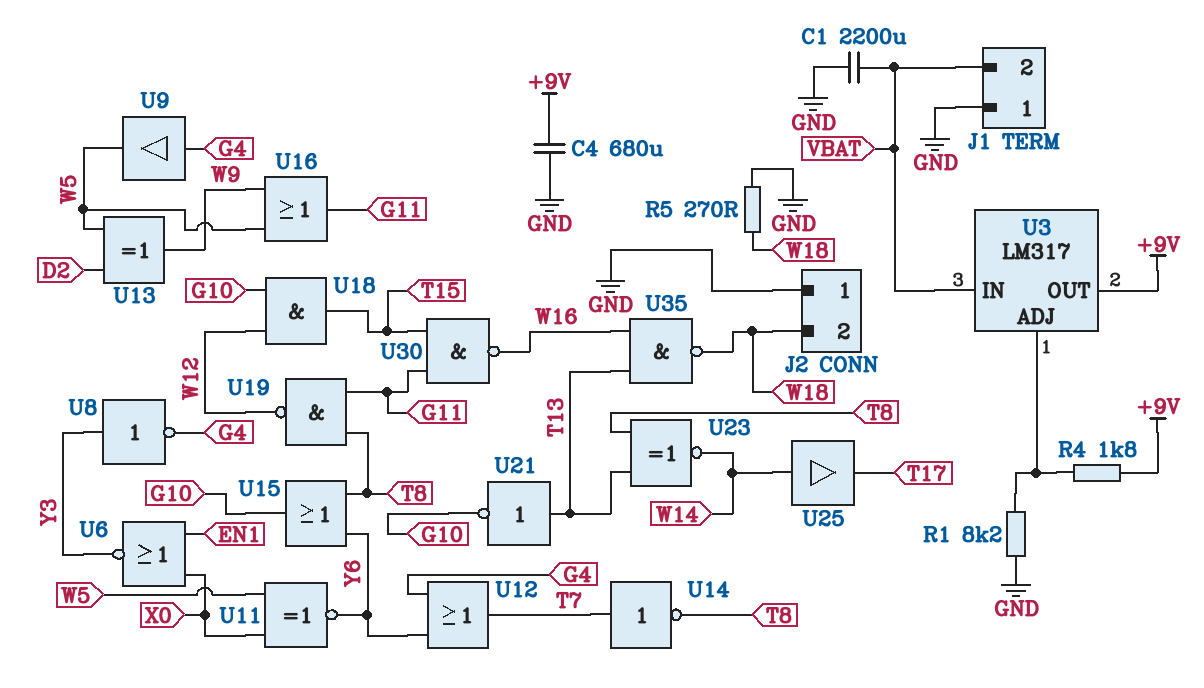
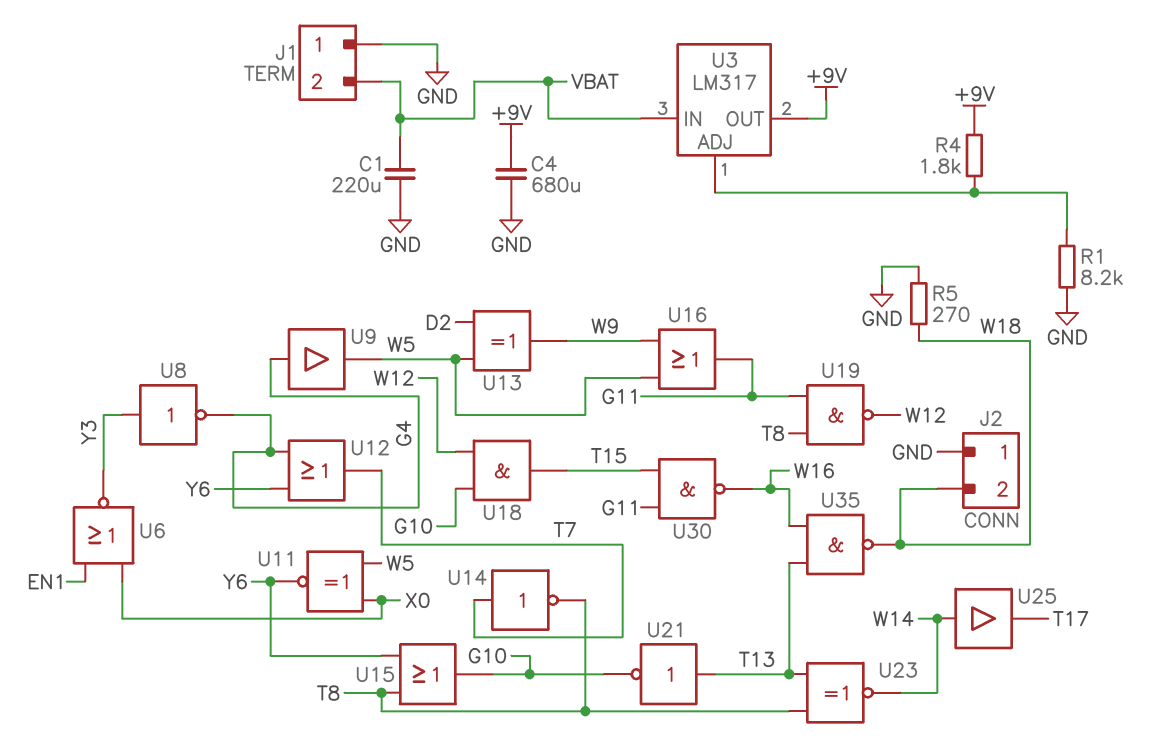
C1: 2200uF (GND, VBAT) -> 220uF (GND, VBAT)

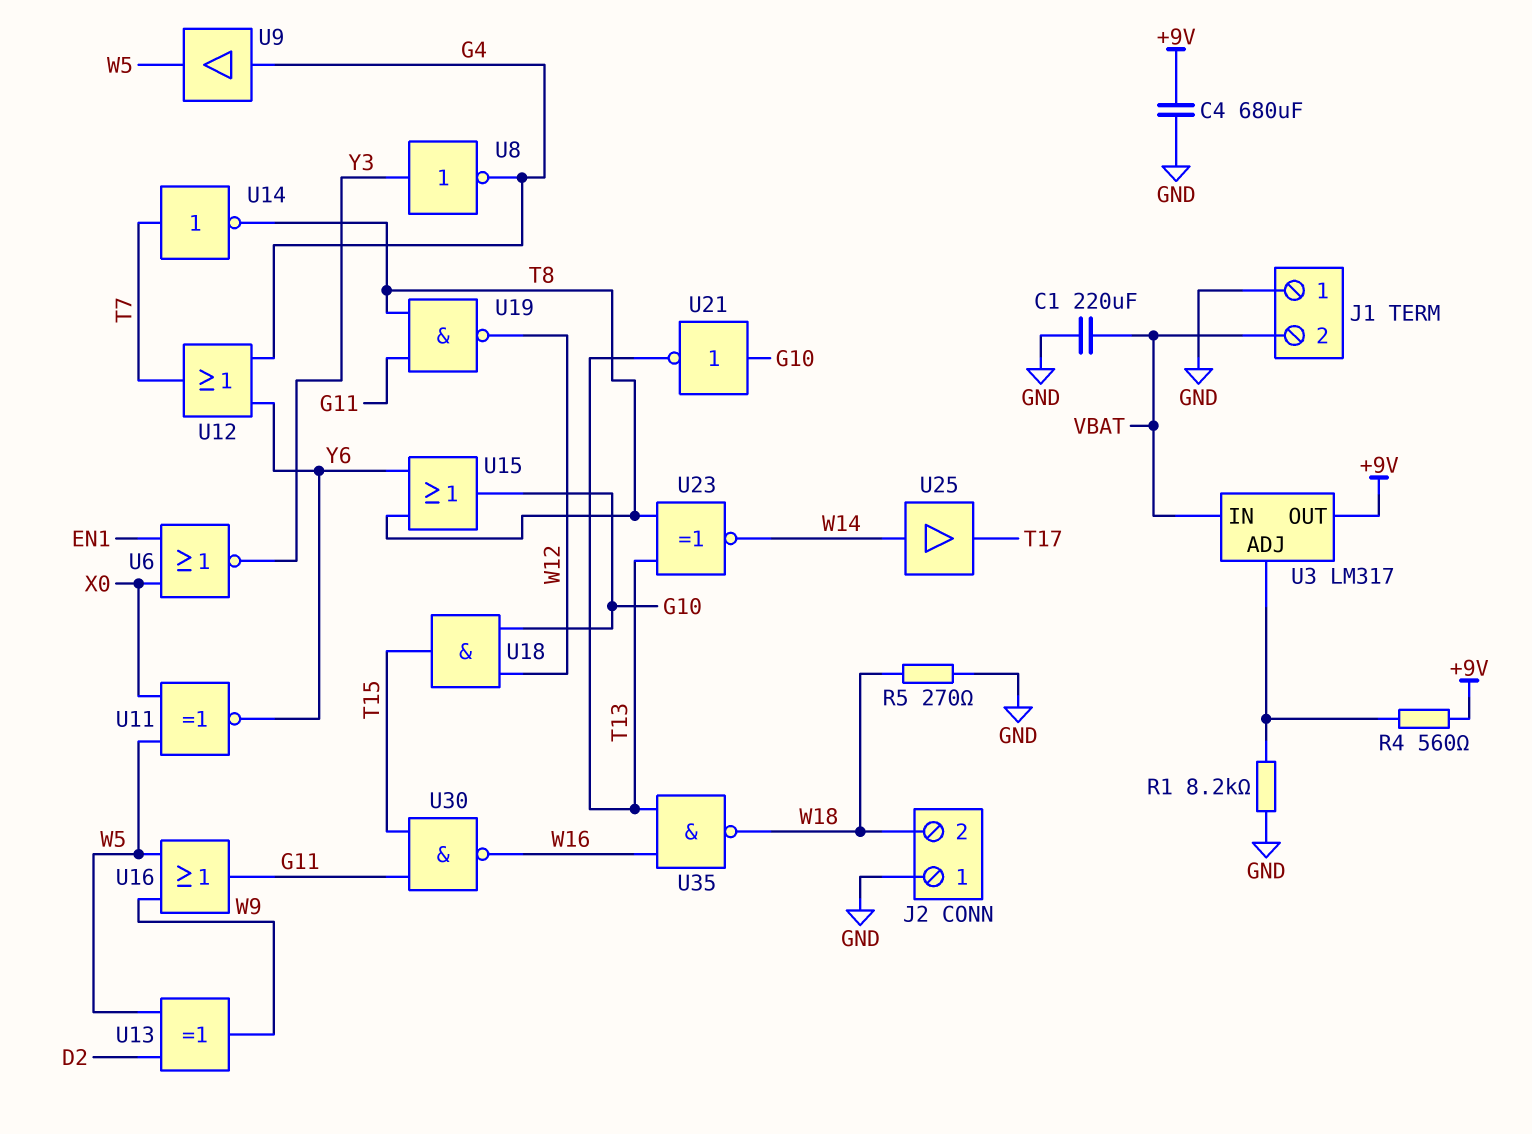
R4: 1.8k (+9V, U3/ADJ) -> 560 (+9V, U3/ADJ)
U21: NOT (in T13, out G10) -> NOT (in G10, out T13)

